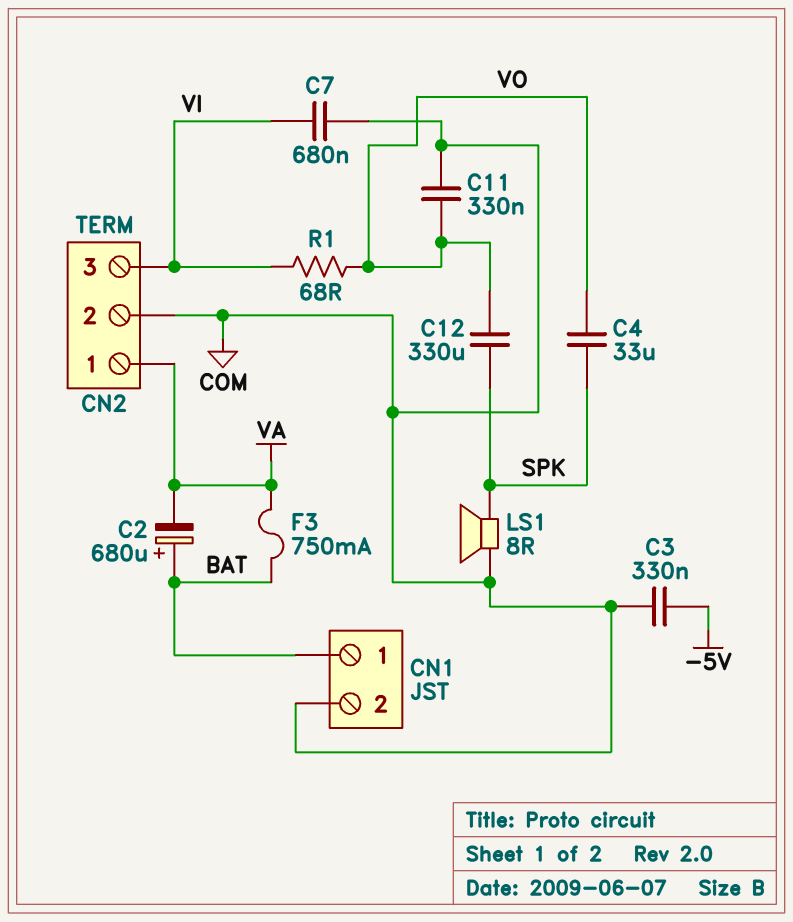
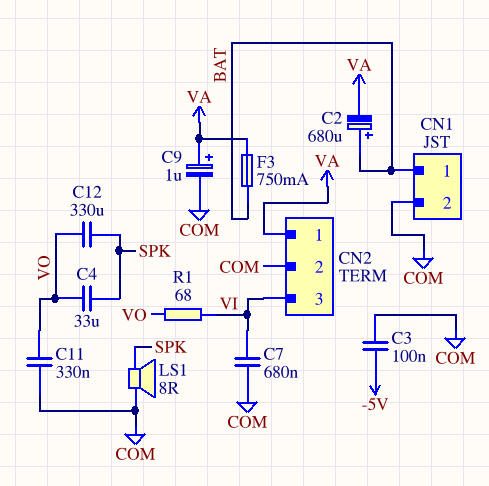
C3: 330nF (-5V, COM) -> 100nF (-5V, COM)
C9: none -> 1uF (plus VA, minus COM)

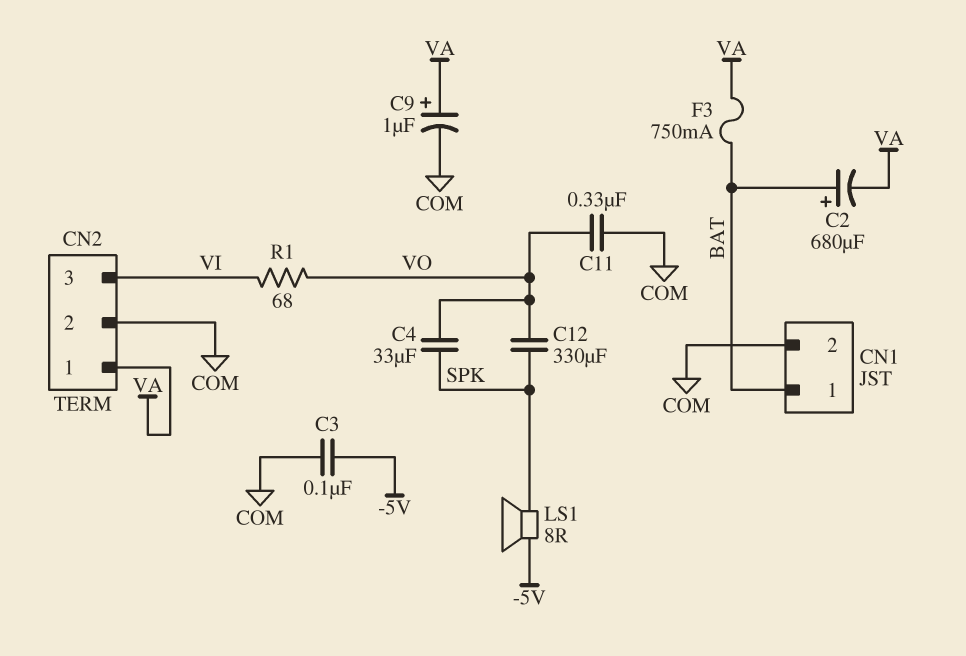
C7: 680nF (COM, VI) -> none
LS1: speaker 8R (COM, SPK) -> speaker 8R (-5V, SPK)

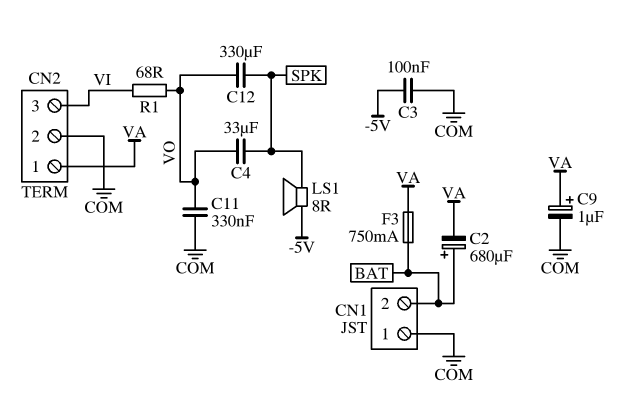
CN1 pin 1: BAT -> COM
CN1 pin 2: COM -> BAT

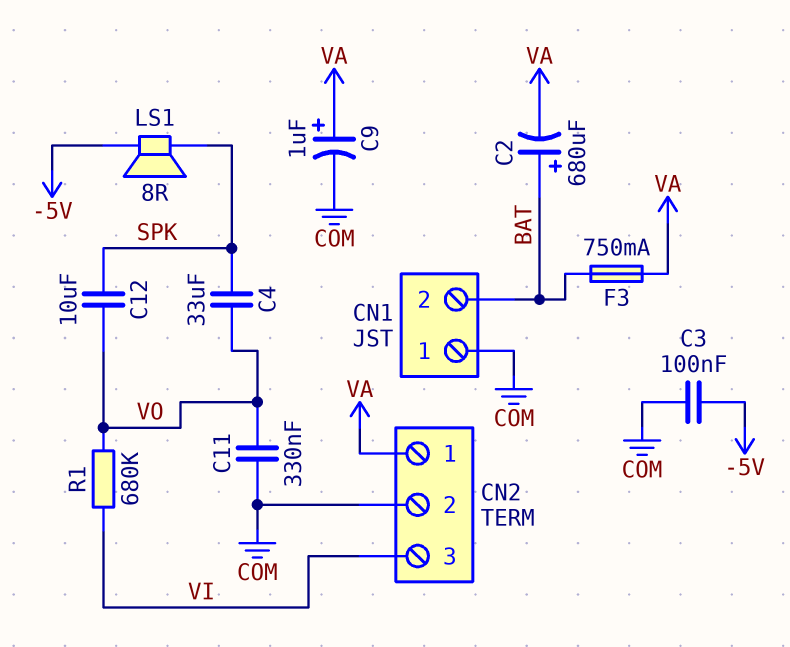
C12: 330uF (SPK, VO) -> 10uF (SPK, VO)
R1: 68 (VI, VO) -> 680k (VI, VO)

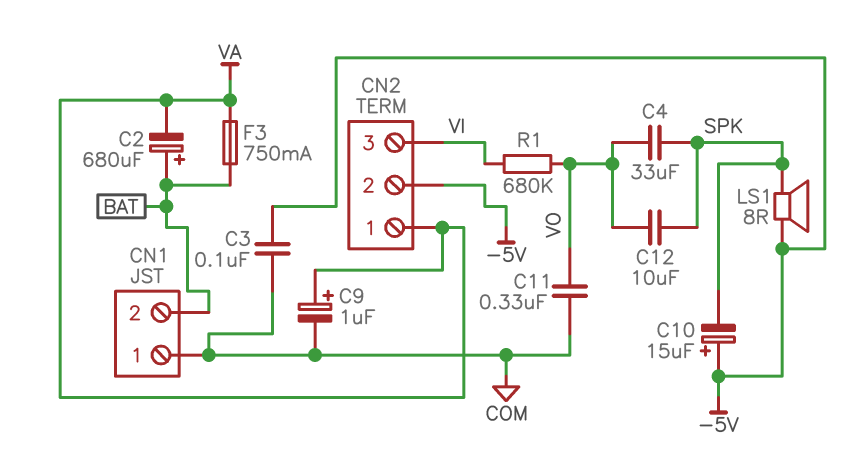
C10: none -> 15uF (plus -5V, minus SPK)
CN2 pin 2: COM -> -5V

